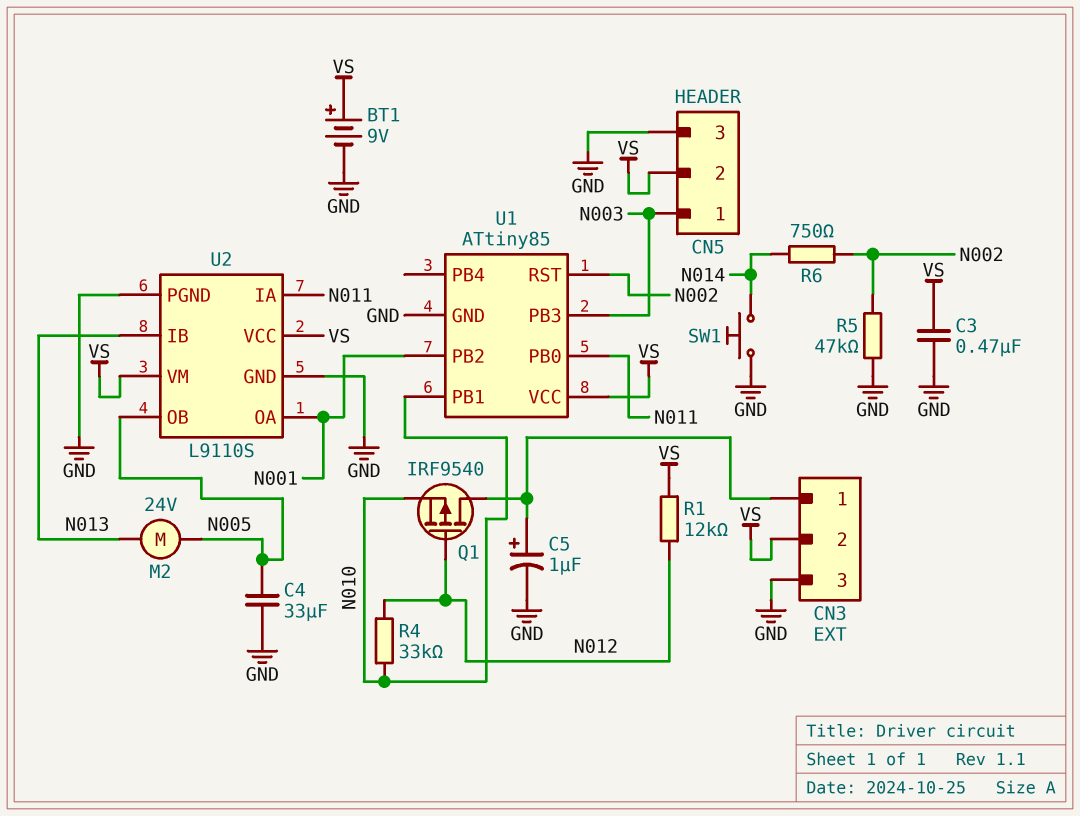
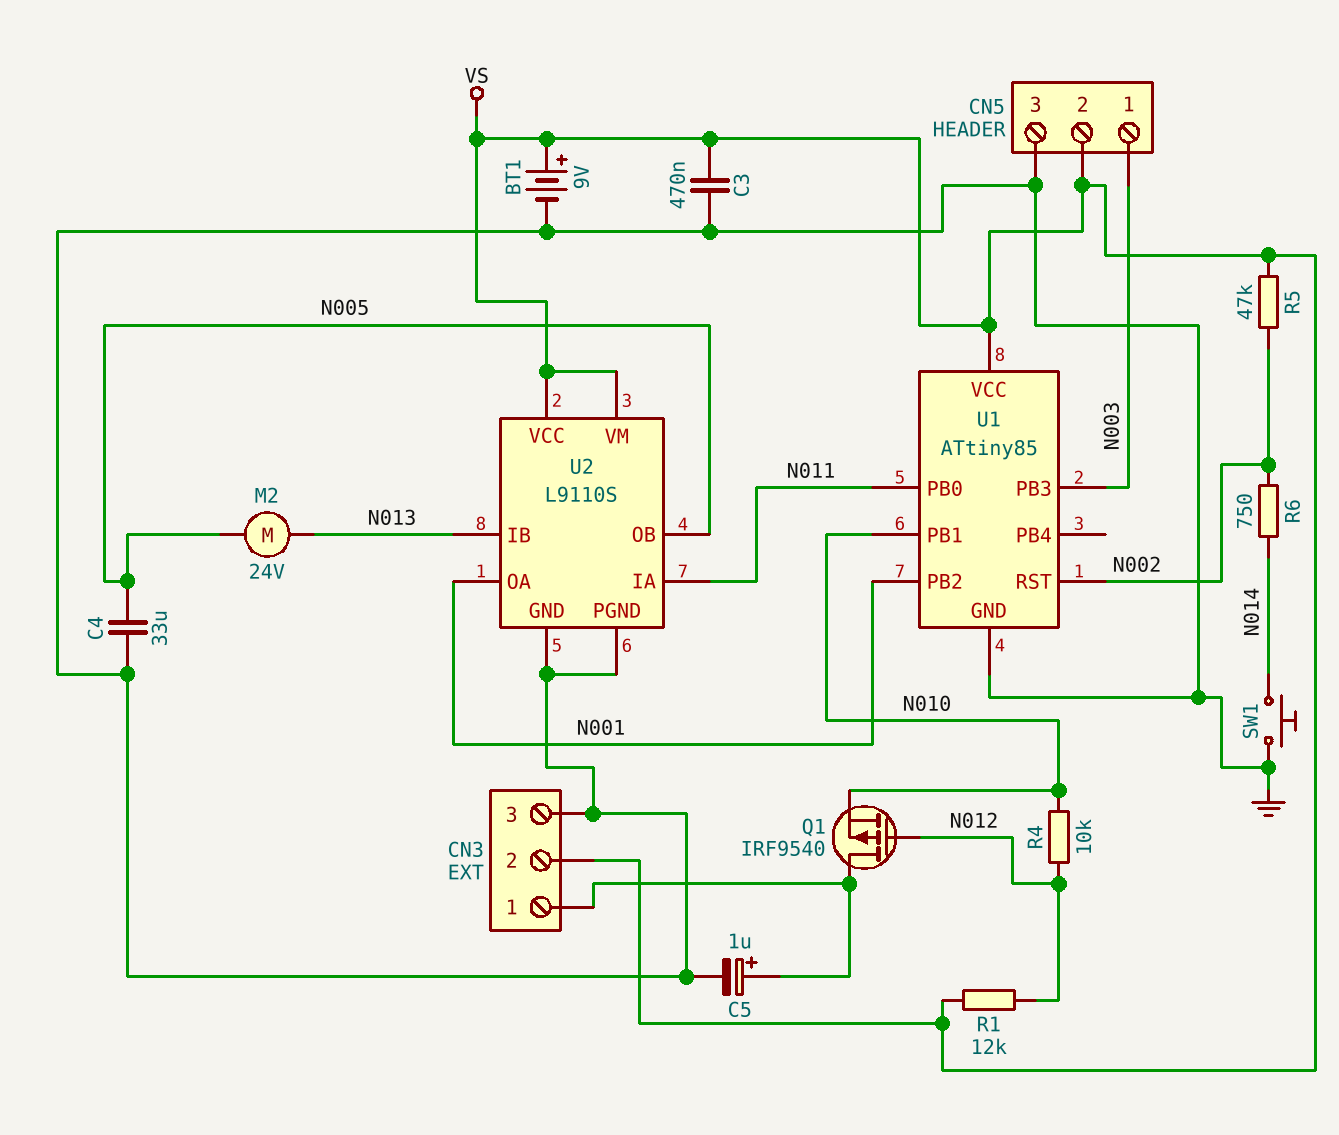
R4: 33k (N010, N012) -> 10k (N010, N012)
R5: 47k (GND, N002) -> 47k (N002, VS)

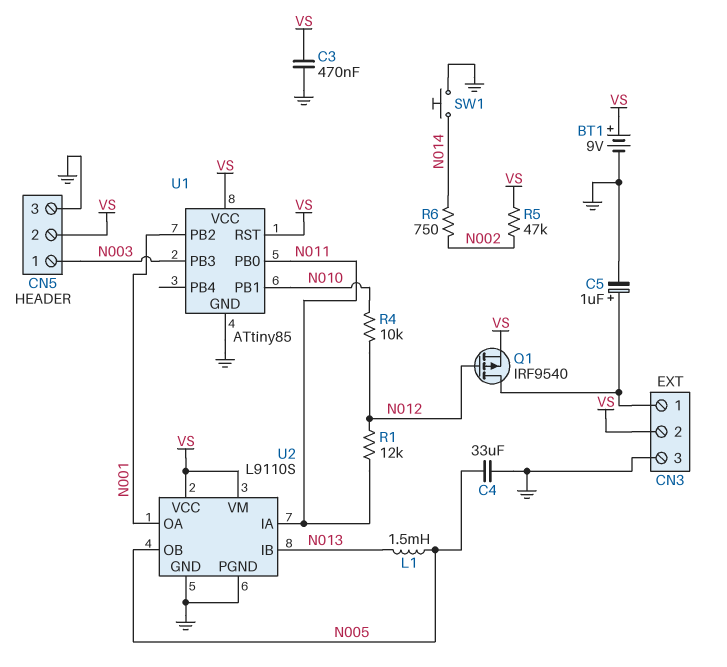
L1: none -> 1.5mH (N005, N013)
M2: motor 24V (N005, N013) -> none
Q1: PMOS IRF9540 (G N012, D CN3/1, S N010) -> PMOS IRF9540 (G N012, D CN3/1, S VS)
R1: 12k (N012, VS) -> 12k (N011, N012)
U1 pin RST: N002 -> VS

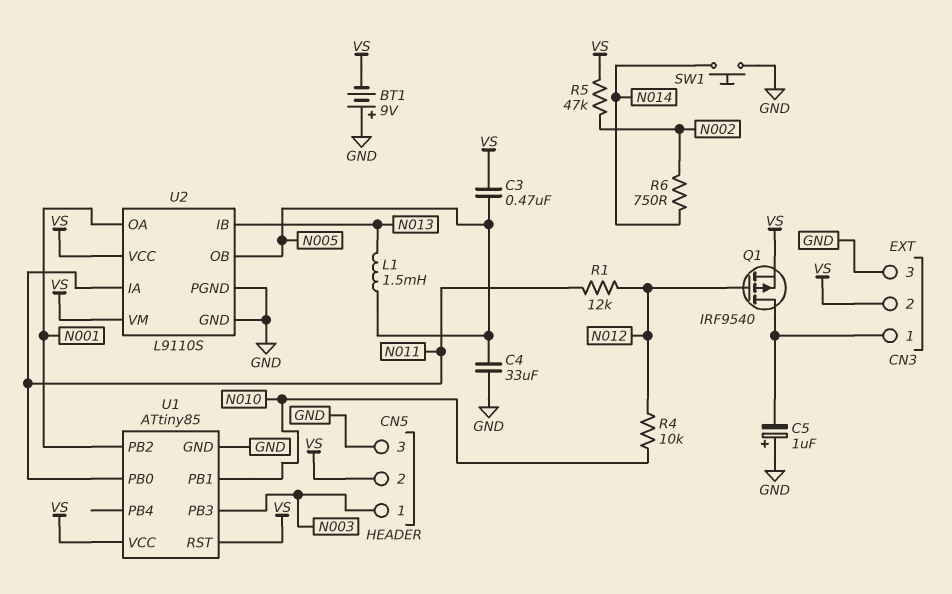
BT1: 9V (plus VS, minus GND) -> 9V (plus GND, minus VS)
C3: 470nF (GND, VS) -> 470nF (N005, VS)
C5: 1uF (plus CN3/1, minus GND) -> 1uF (plus GND, minus CN3/1)

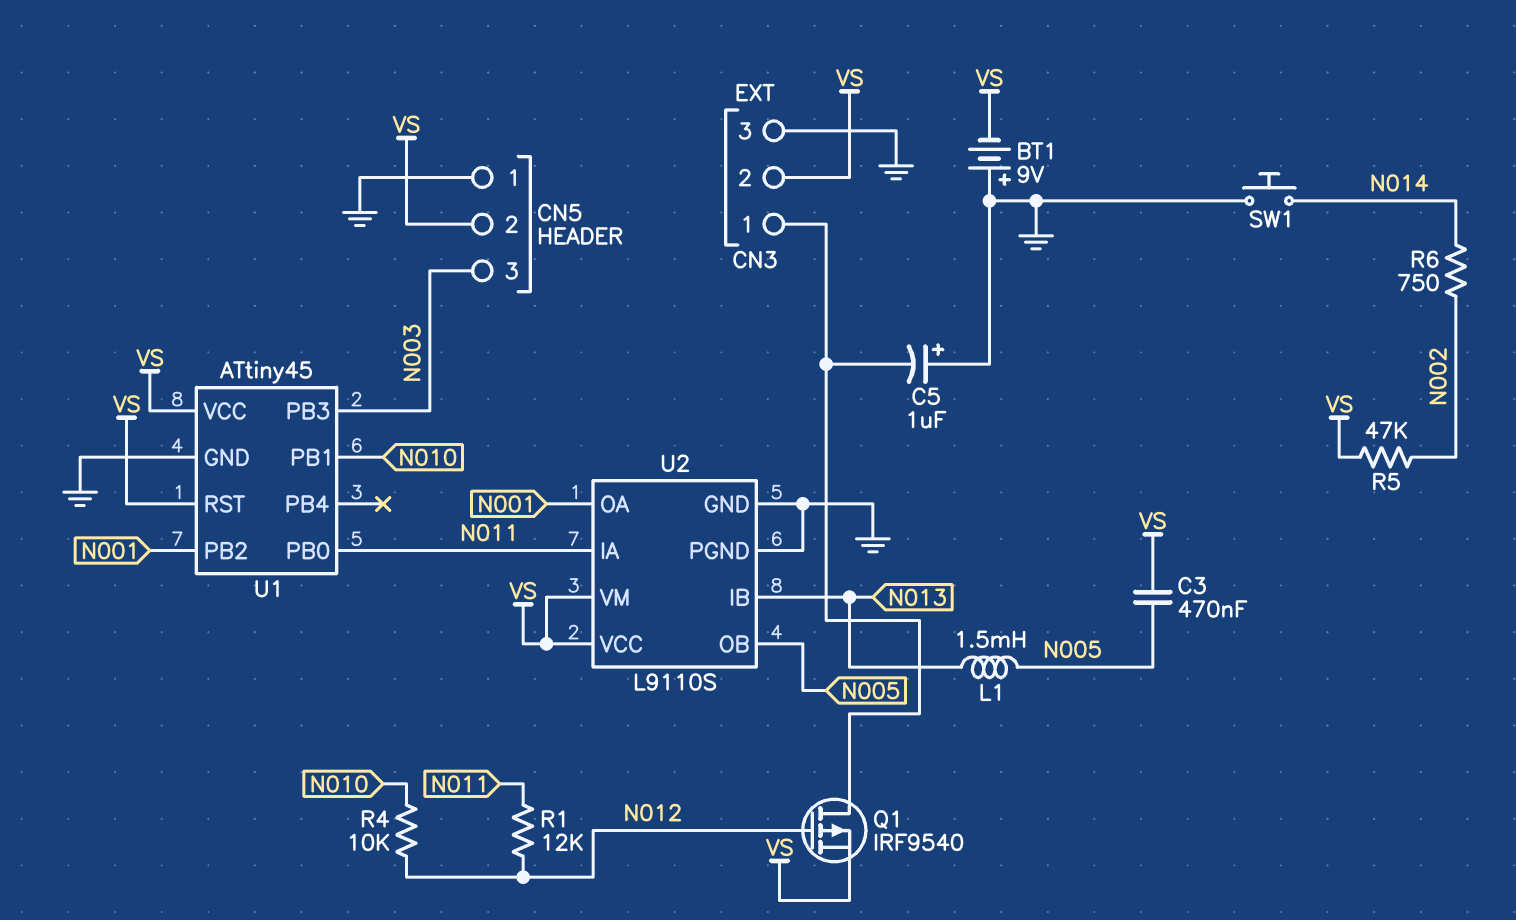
C4: 33uF (GND, N005) -> none
CN5 pin 1: N003 -> GND
CN5 pin 3: GND -> N003
U1: ATtiny85 -> ATtiny45

